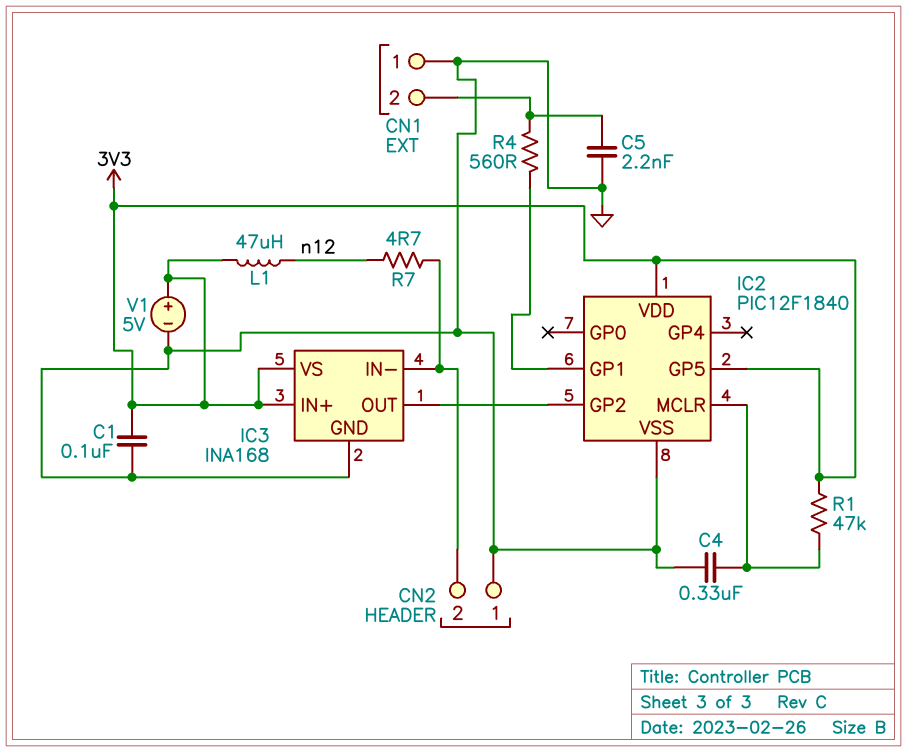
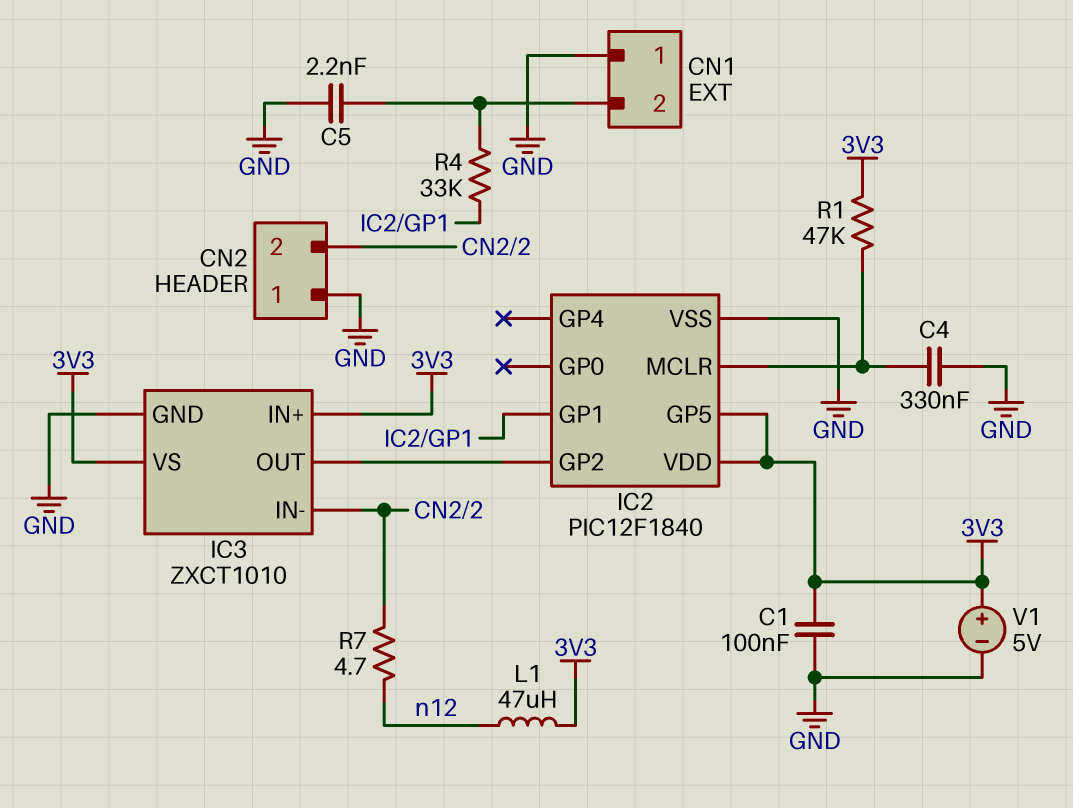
IC3: INA168 -> ZXCT1010
R4: 560 (CN1/2, IC2/GP1) -> 33k (CN1/2, IC2/GP1)

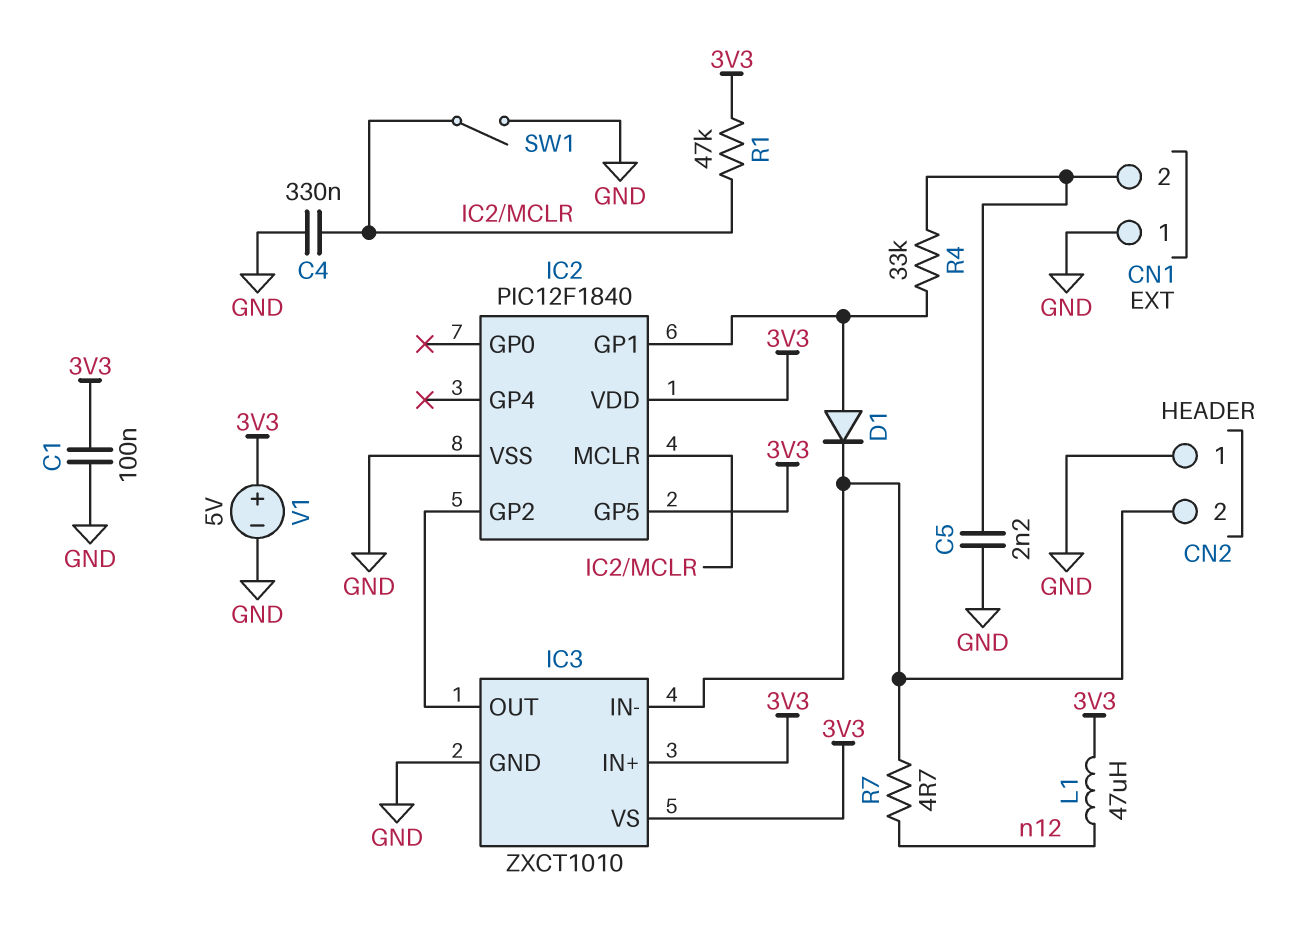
D1: none -> diode (A IC2/GP1, K CN2/2)
SW1: none -> switch (GND, IC2/MCLR)

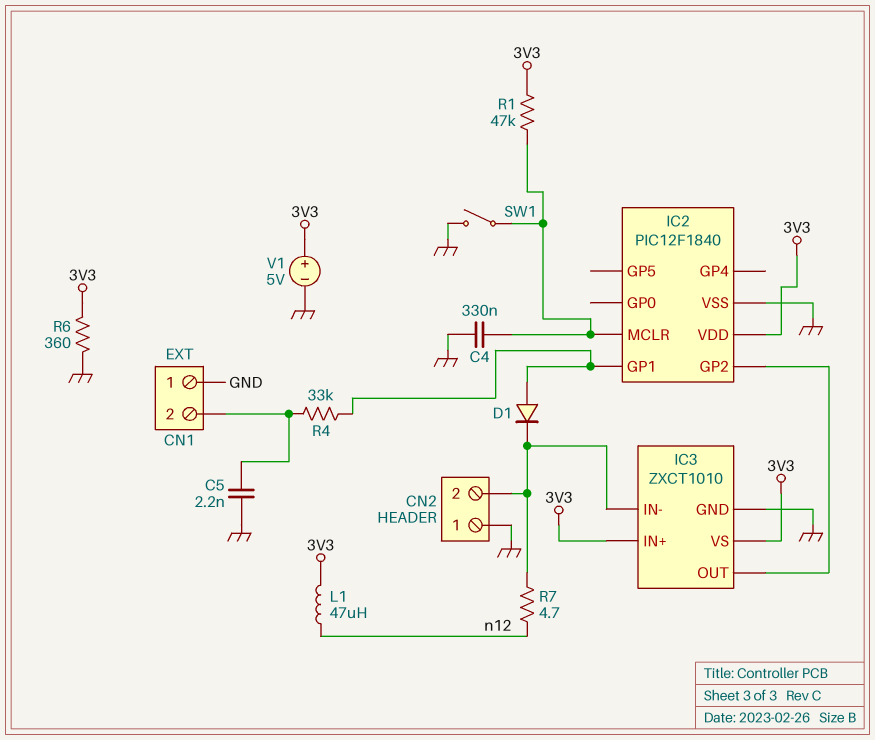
C1: 100nF (3V3, GND) -> none
IC2 pin GP5: 3V3 -> none
R6: none -> 360 (3V3, GND)

